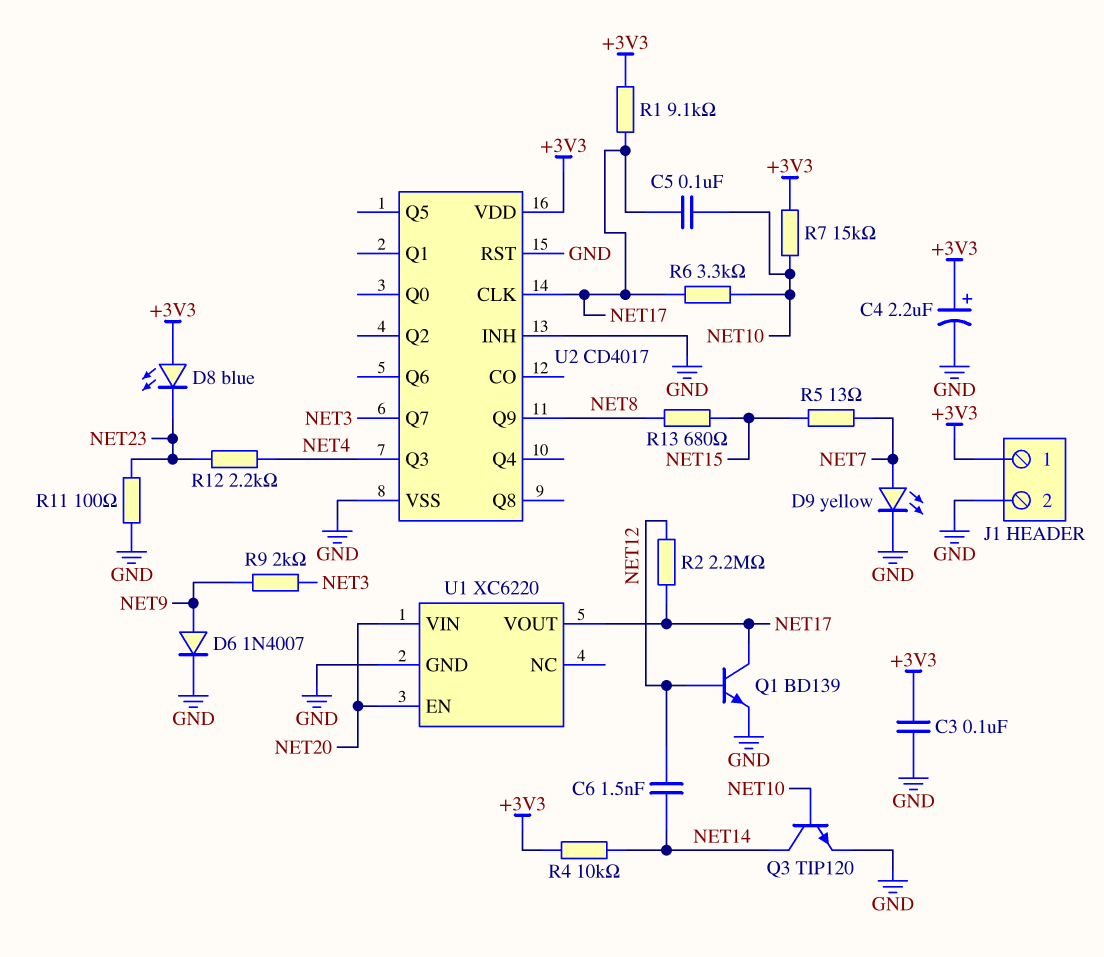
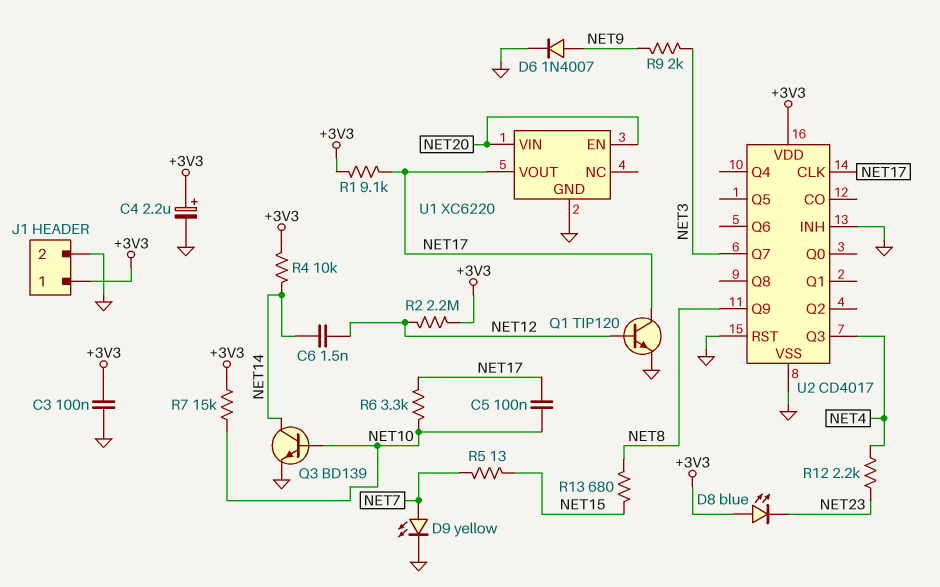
Q1: NPN BD139 (B NET12, C NET17, E GND) -> NPN TIP120 (B NET12, C NET17, E GND)
Q3: NPN TIP120 (B NET10, C NET14, E GND) -> NPN BD139 (B NET10, C NET14, E GND)
R2: 2.2M (NET12, NET17) -> 2.2M (+3V3, NET12)
R11: 100 (GND, NET23) -> none

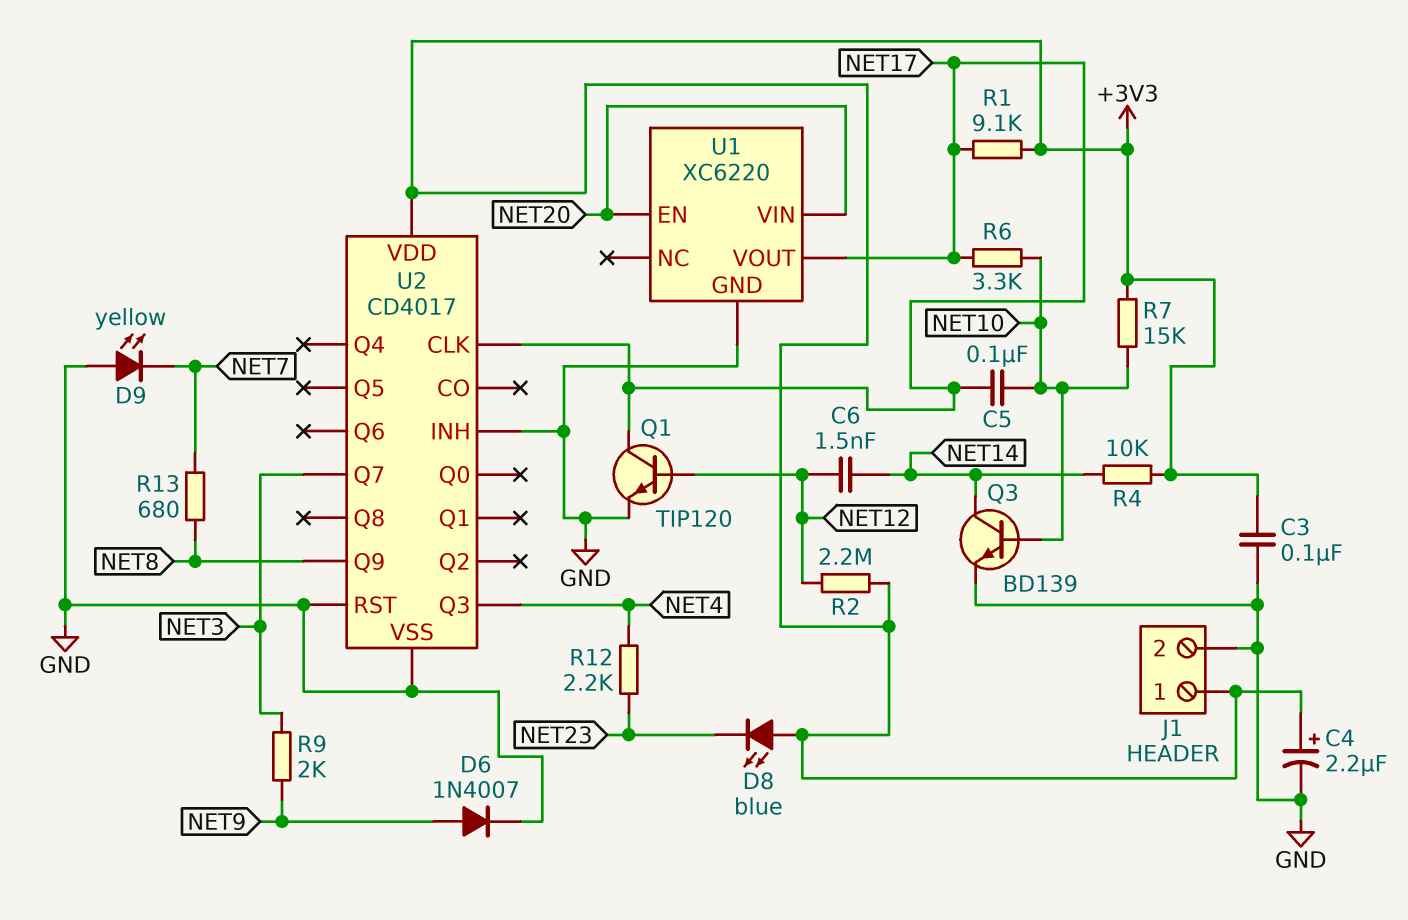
D9: LED yellow (A NET7, K GND) -> LED yellow (A GND, K NET7)
R5: 13 (NET7, NET15) -> none
R13: 680 (NET8, NET15) -> 680 (NET7, NET8)

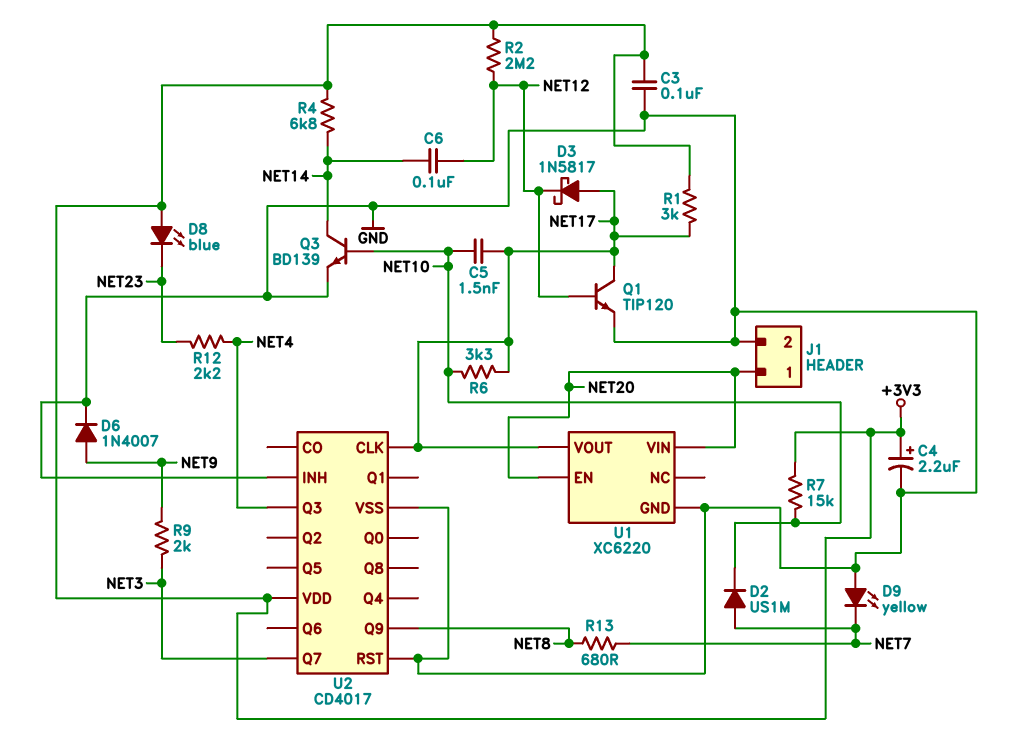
C5: 100nF (NET10, NET17) -> 1.5nF (NET10, NET17)
C6: 1.5nF (NET12, NET14) -> 100nF (NET12, NET14)
D2: none -> diode US1M (A NET7, K NET10)
D3: none -> schottky 1N5817 (A NET17, K NET12)
J1 pin 1: +3V3 -> NET20
R1: 9.1k (+3V3, NET17) -> 3k (+3V3, NET17)
R4: 10k (+3V3, NET14) -> 6.8k (+3V3, NET14)

